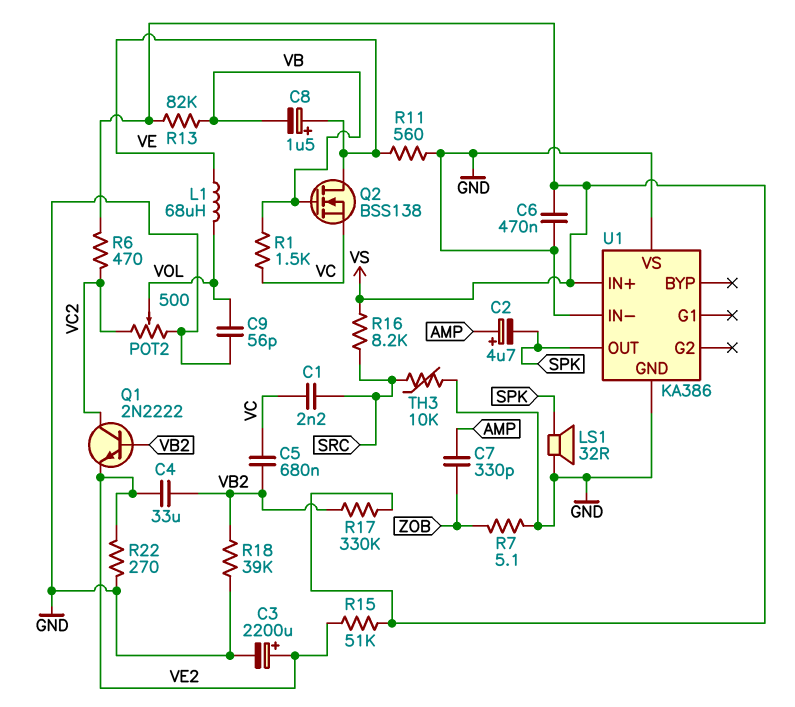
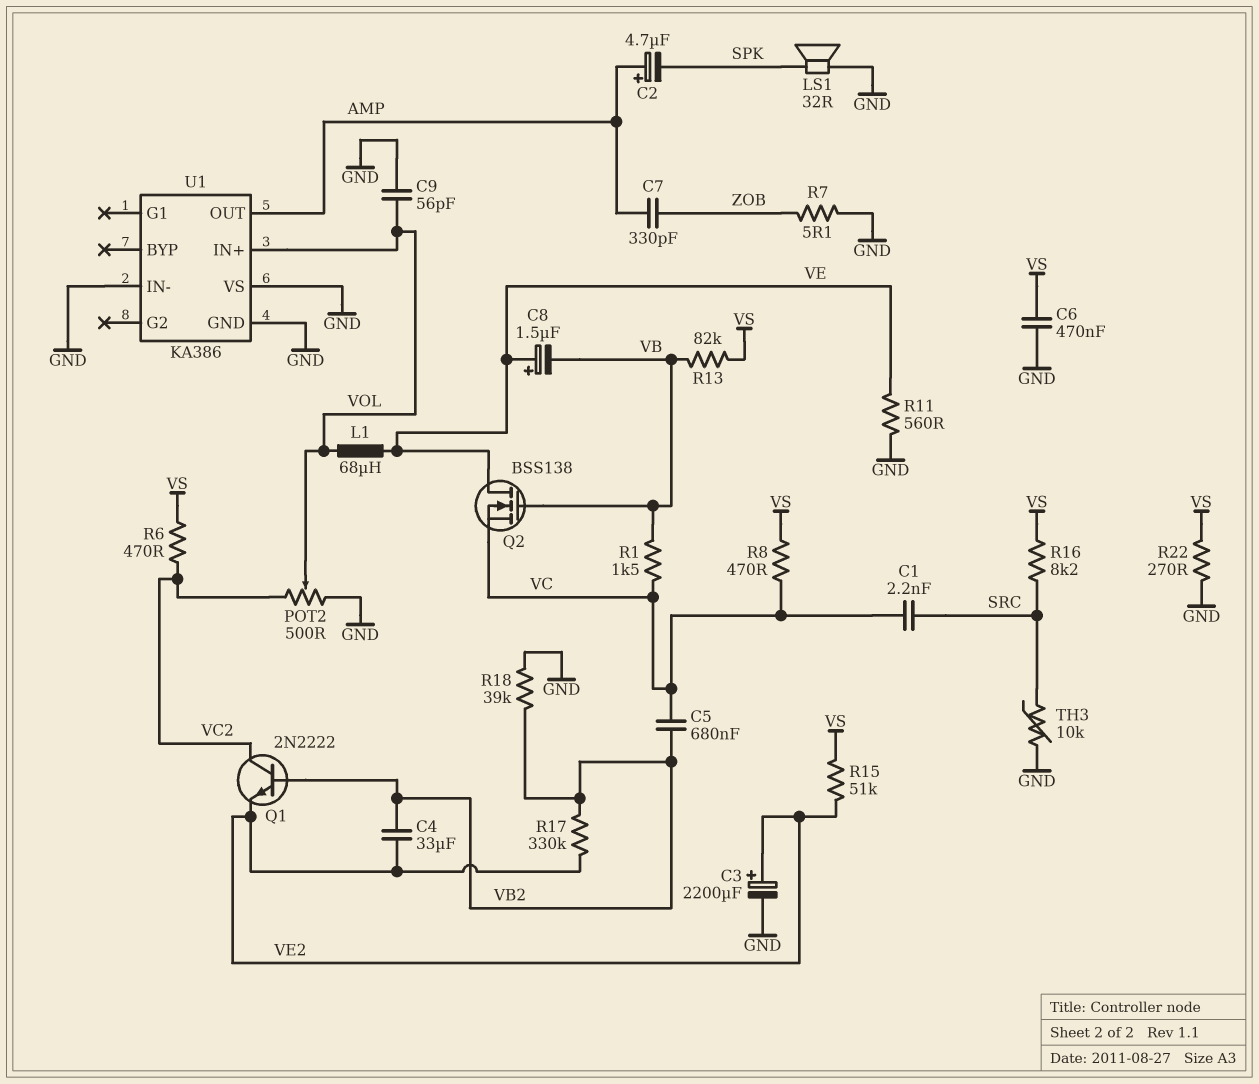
R8: none -> 470 (VC, VS)
R17: 330k (VB2, VS) -> 330k (VB2, VE2)
R22: 270 (GND, VE2) -> 270 (GND, VS)
U1 pin IN+: VS -> VOL
U1 pin OUT: SPK -> AMP

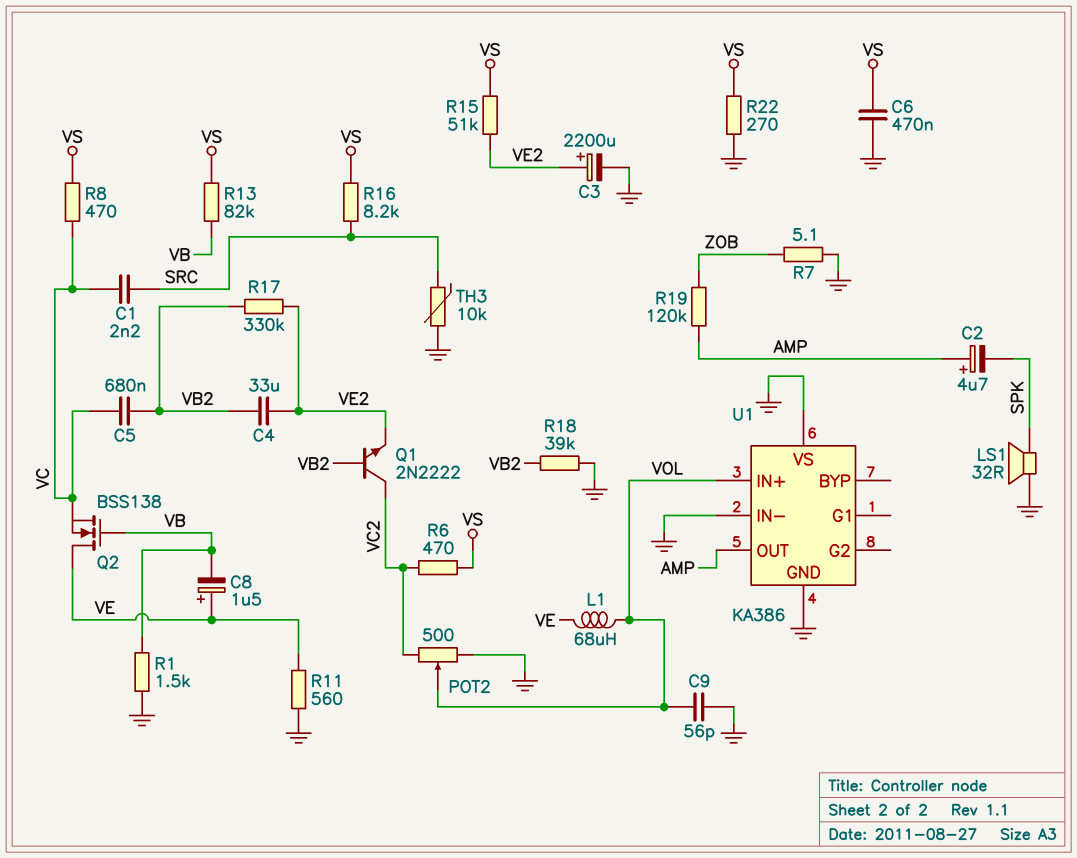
C7: 330pF (AMP, ZOB) -> none
R1: 1.5k (VB, VC) -> 1.5k (GND, VB)
R19: none -> 120k (AMP, ZOB)

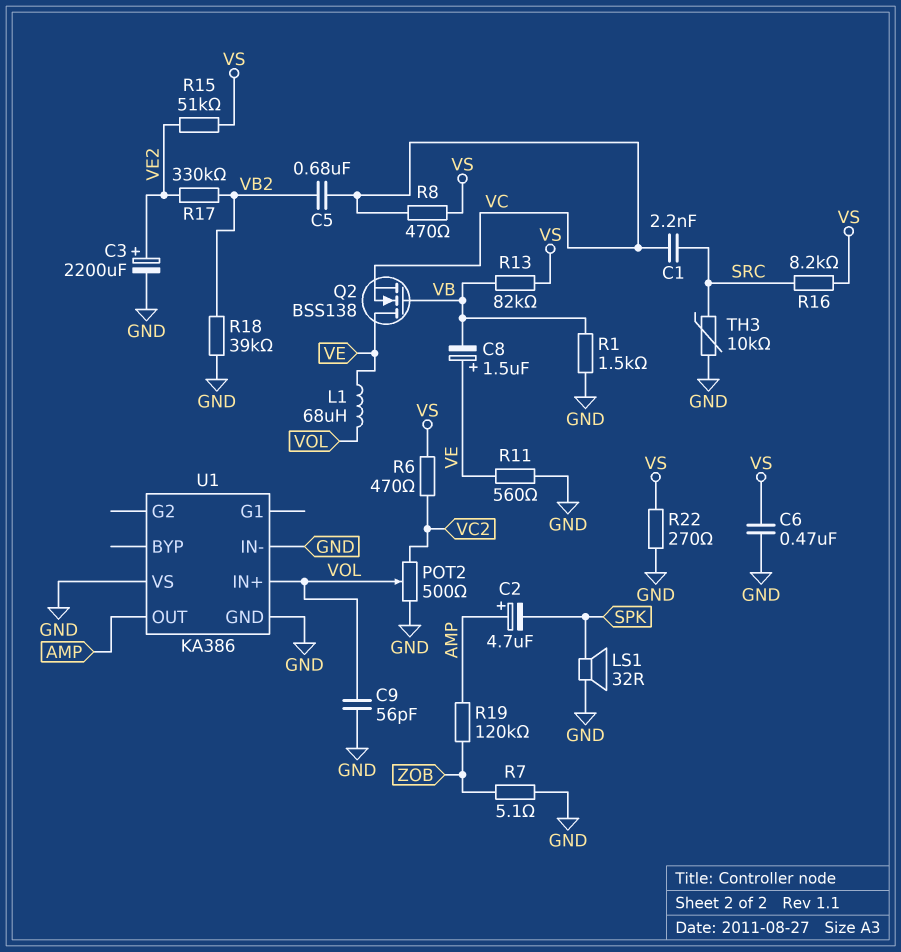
C4: 33uF (VB2, VE2) -> none
Q1: NPN 2N2222 (B VB2, C VC2, E VE2) -> none

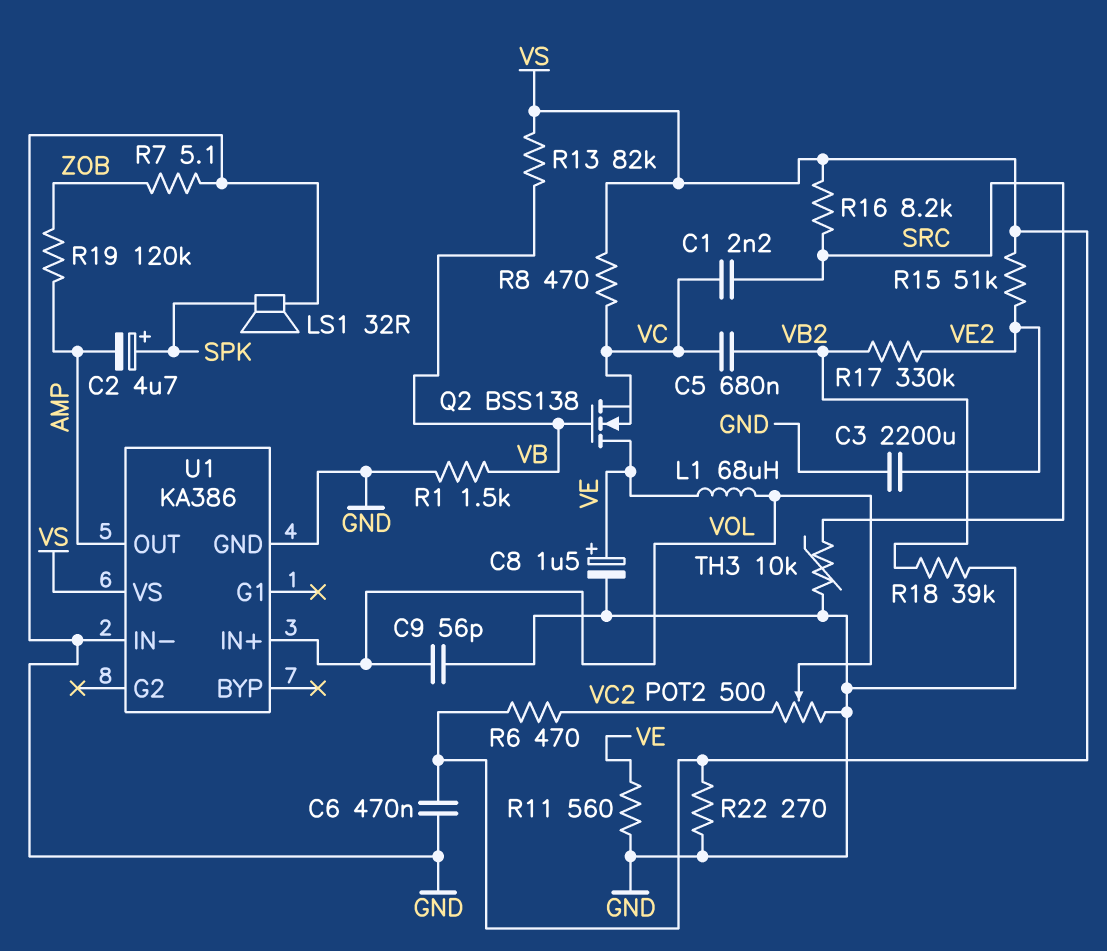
C2: 4.7uF (plus AMP, minus SPK) -> 4.7uF (plus SPK, minus AMP)
C3: 2200uF (plus VE2, minus GND) -> 2200uF (GND, VE2)
C8: 1.5uF (plus VE, minus VB) -> 1.5uF (plus VE, minus GND)
U1 pin VS: GND -> VS

